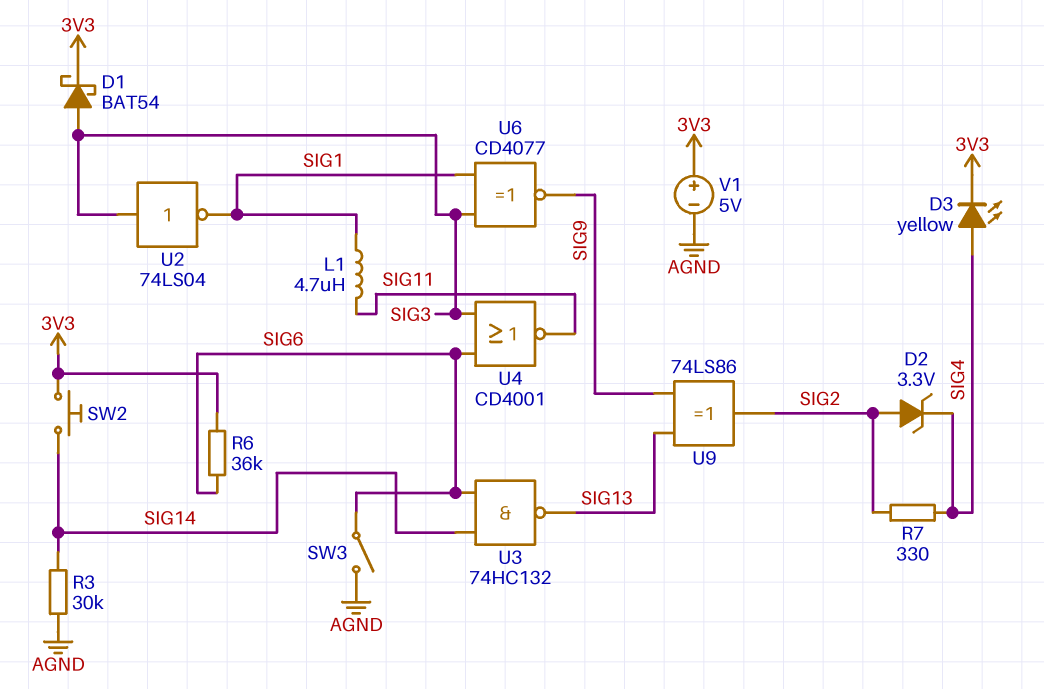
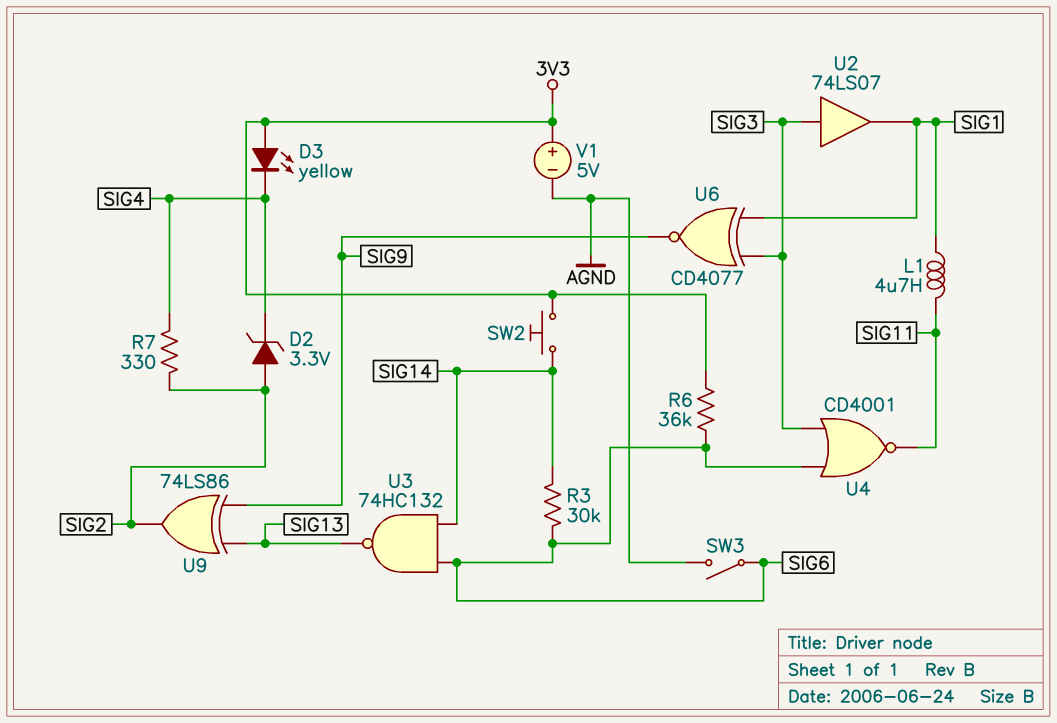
D1: schottky BAT54 (A SIG3, K 3V3) -> none
D3: LED yellow (A SIG4, K 3V3) -> LED yellow (A 3V3, K SIG4)
R3: 30k (AGND, SIG14) -> 30k (SIG6, SIG14)
U2: NOT 74LS04 (in SIG3, out SIG1) -> buffer 74LS07 (in SIG3, out SIG1)

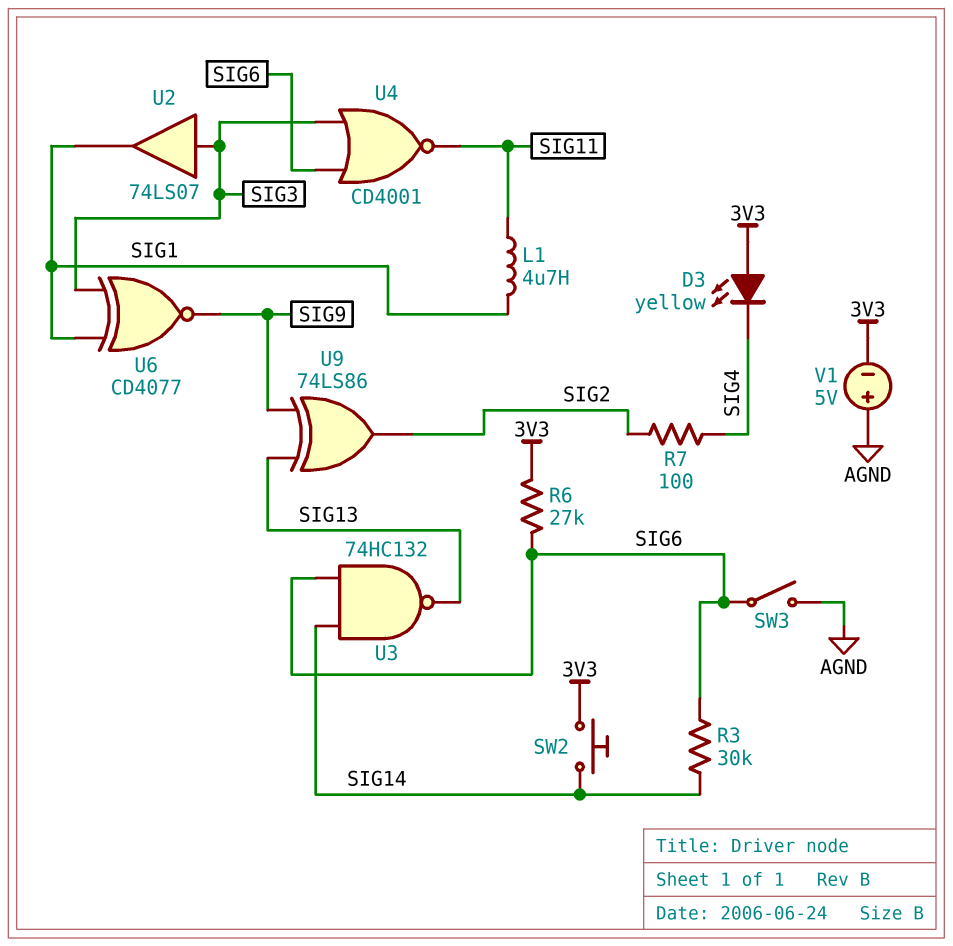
D2: zener 3.3V (A SIG2, K SIG4) -> none
R6: 36k (3V3, SIG6) -> 27k (3V3, SIG6)
R7: 330 (SIG2, SIG4) -> 100 (SIG2, SIG4)
V1: 5V (plus 3V3, minus AGND) -> 5V (plus AGND, minus 3V3)

